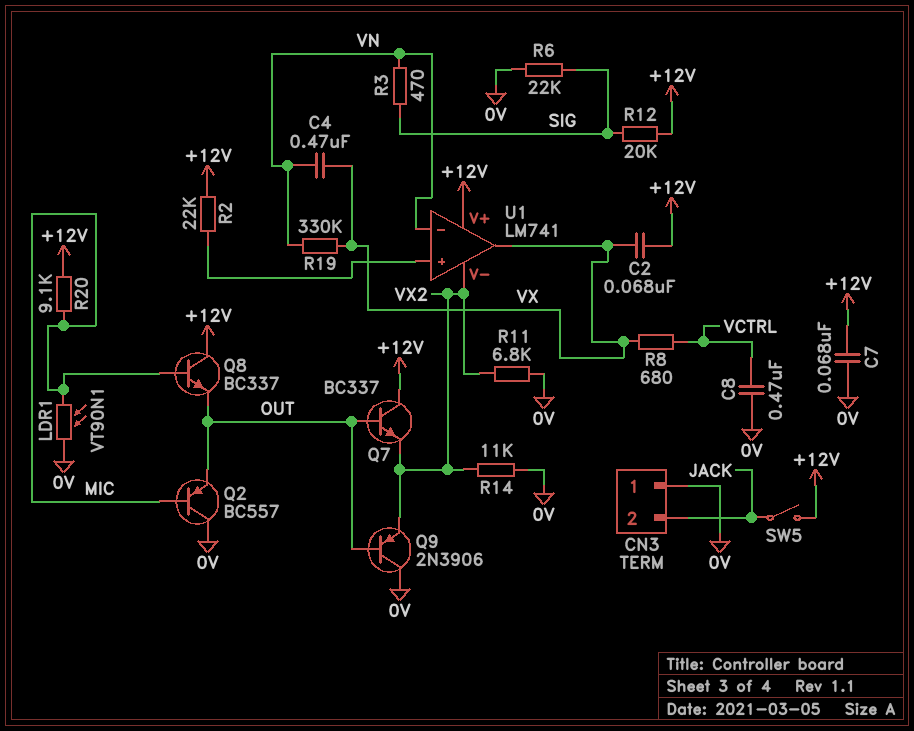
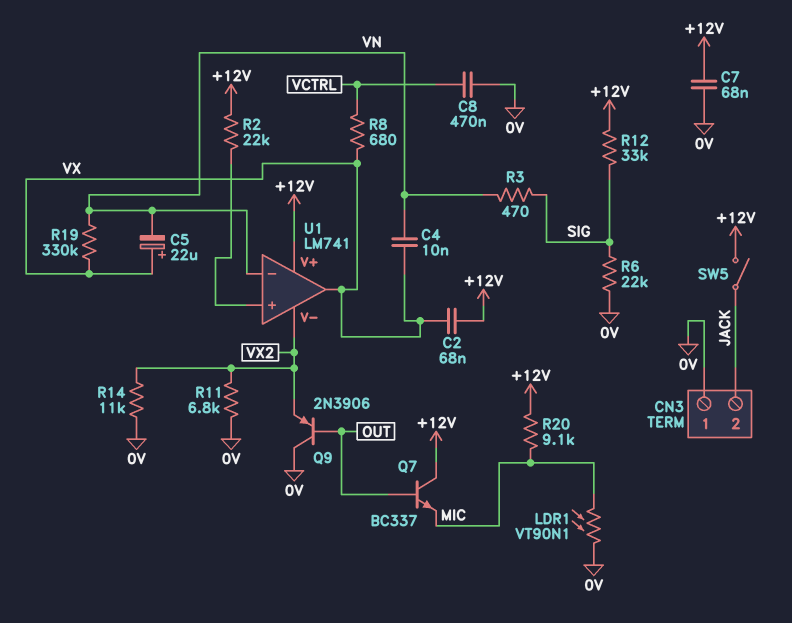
C4: 470nF (VN, VX) -> 10nF (VN, VX)
C5: none -> 22uF (plus VX, minus VN)
Q2: PNP BC557 (B MIC, C 0V, E OUT) -> none
Q7: NPN BC337 (B OUT, C +12V, E VX2) -> NPN BC337 (B OUT, C +12V, E MIC)
Q8: NPN BC337 (B MIC, C +12V, E OUT) -> none
R12: 20k (+12V, SIG) -> 33k (+12V, SIG)

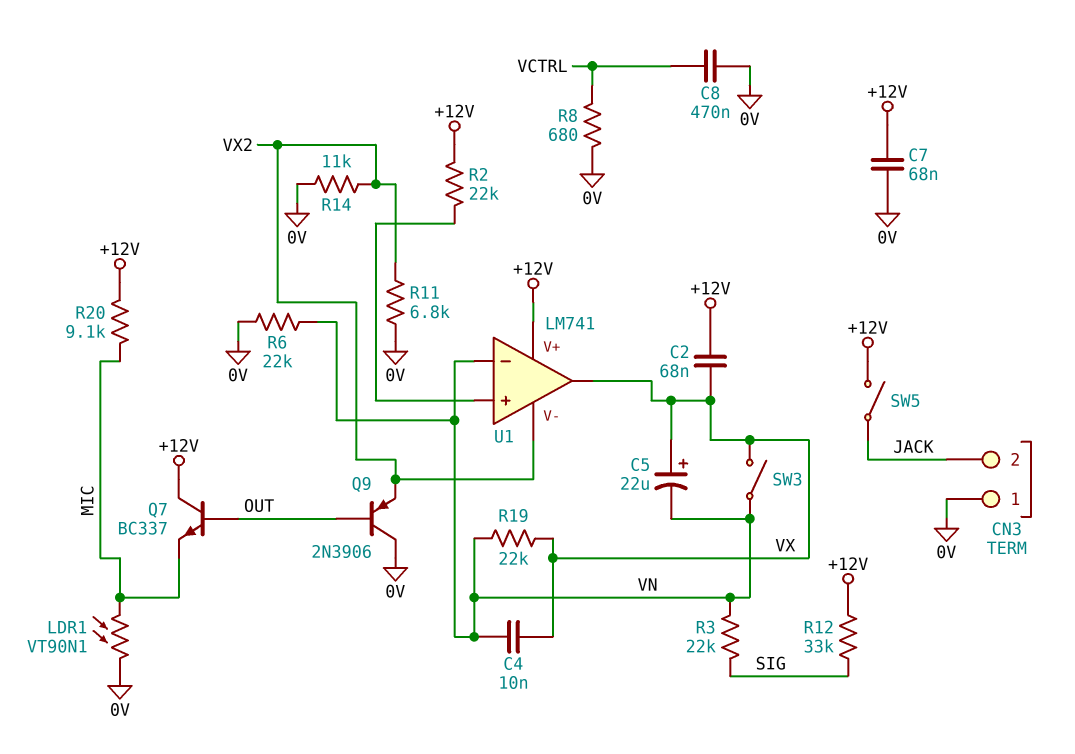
R3: 470 (SIG, VN) -> 22k (SIG, VN)
R6: 22k (0V, SIG) -> 22k (0V, VN)
R8: 680 (VCTRL, VX) -> 680 (0V, VCTRL)
R19: 330k (VN, VX) -> 22k (VN, VX)
SW3: none -> switch (VN, VX)

